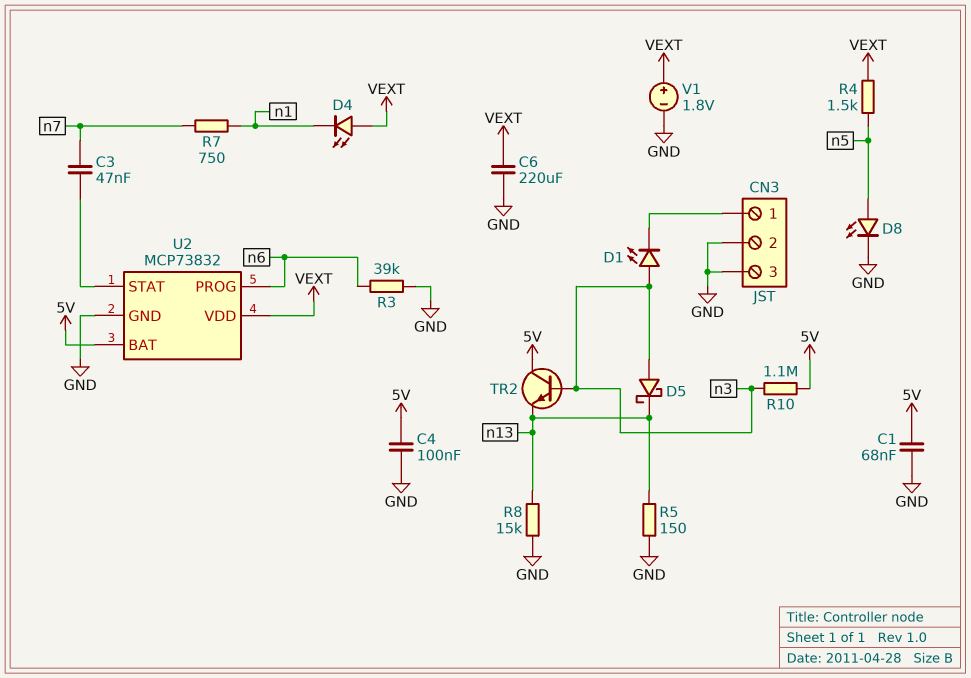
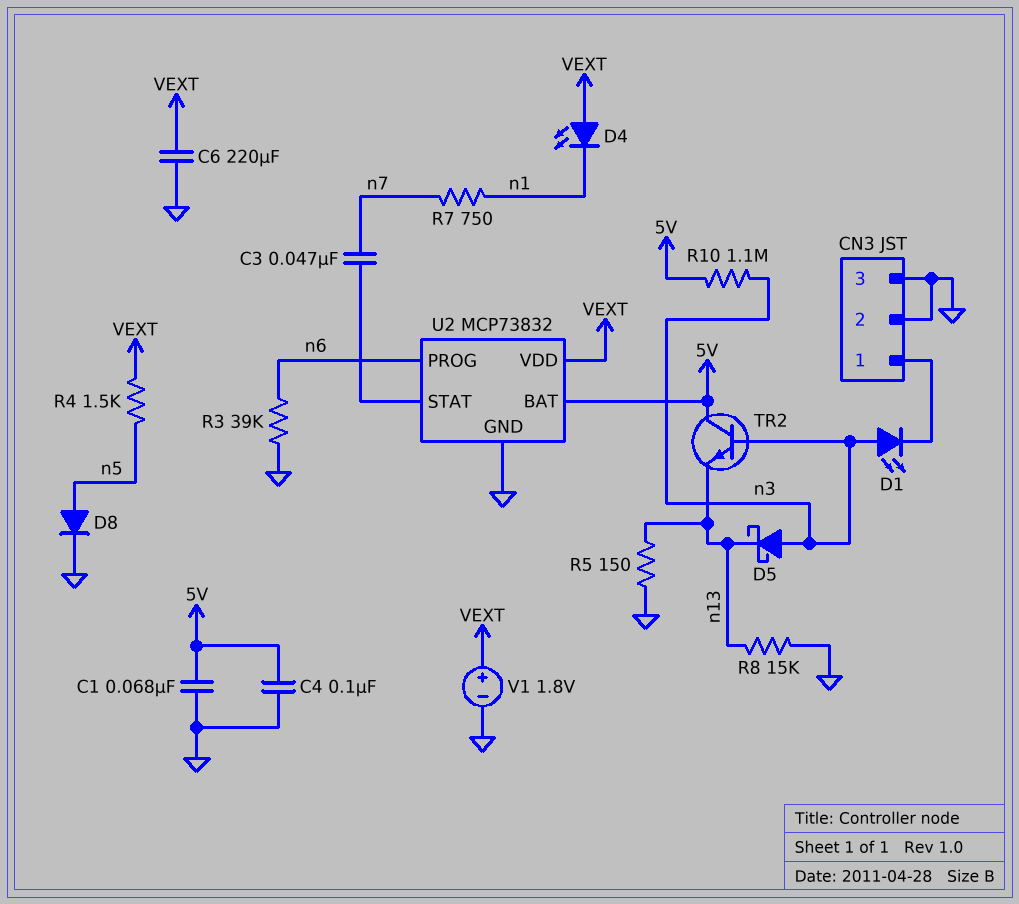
D8: LED (A n5, K GND) -> diode (A n5, K GND)

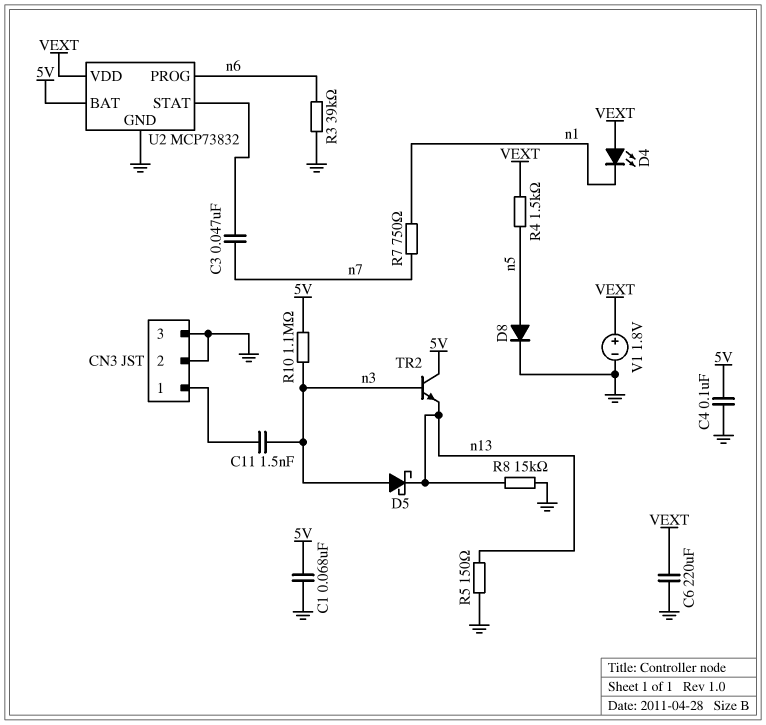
C11: none -> 1.5nF (CN3/1, n3)
D1: LED (A n3, K CN3/1) -> none

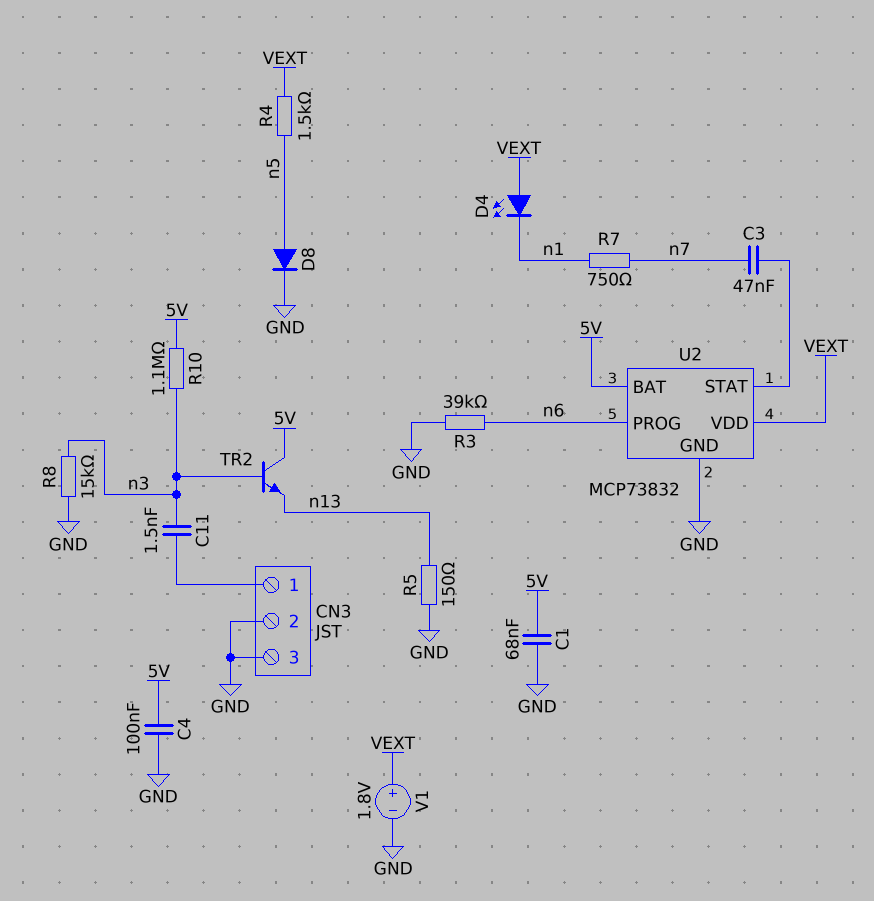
C6: 220uF (GND, VEXT) -> none
D5: schottky (A n3, K n13) -> none
R8: 15k (GND, n13) -> 15k (GND, n3)

